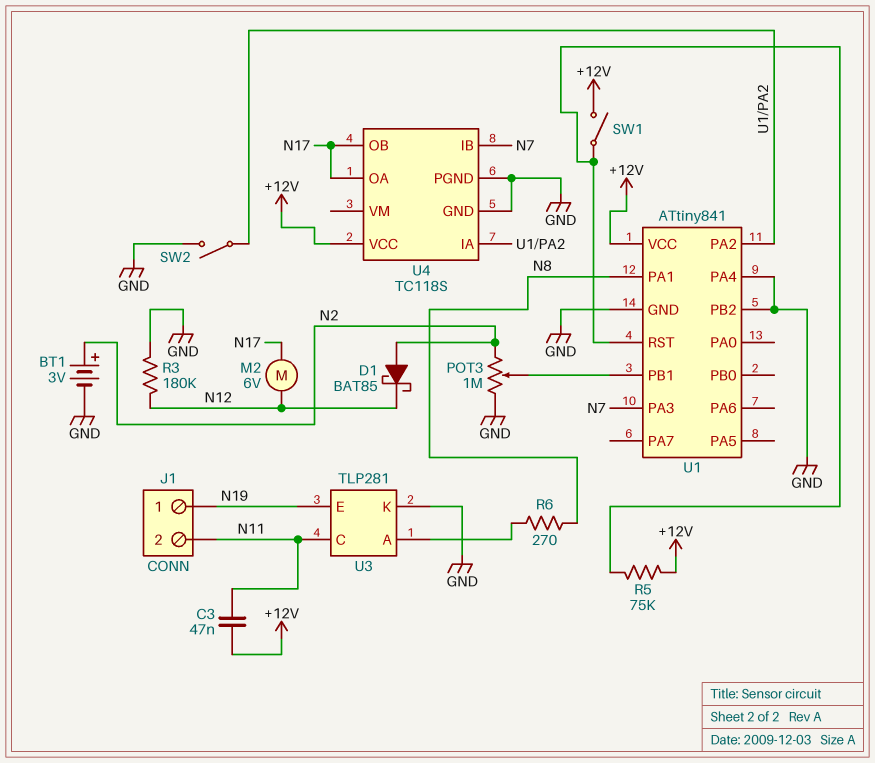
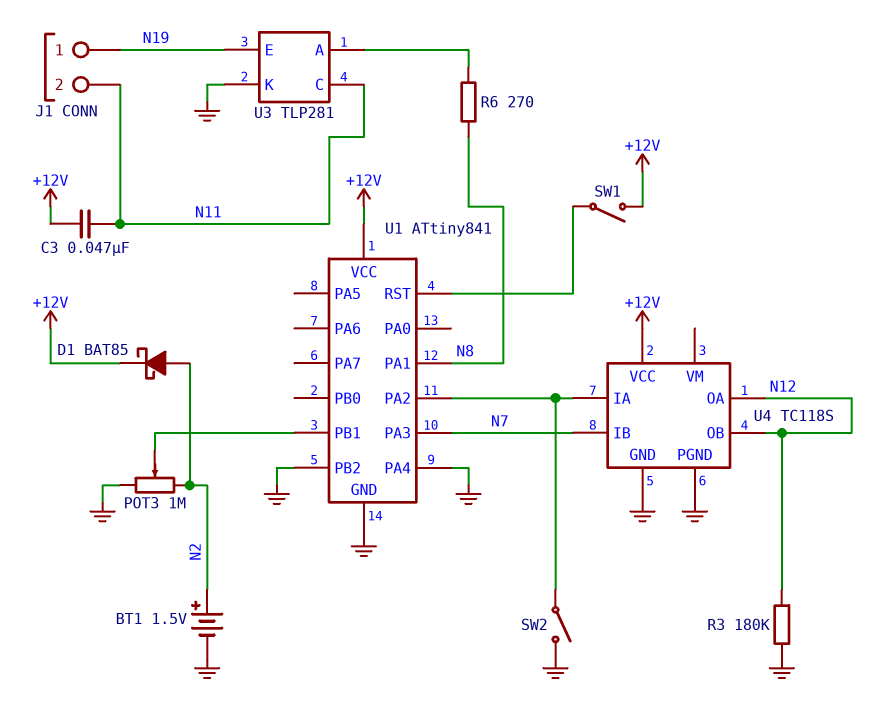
BT1: 3V (plus N2, minus GND) -> 1.5V (plus N2, minus GND)
D1: schottky BAT85 (A N2, K N12) -> schottky BAT85 (A N2, K +12V)
M2: motor 6V (N12, N17) -> none
R5: 75k (+12V, U1/RST) -> none
U4 pin OA: N17 -> N12
U4 pin OB: N17 -> N12

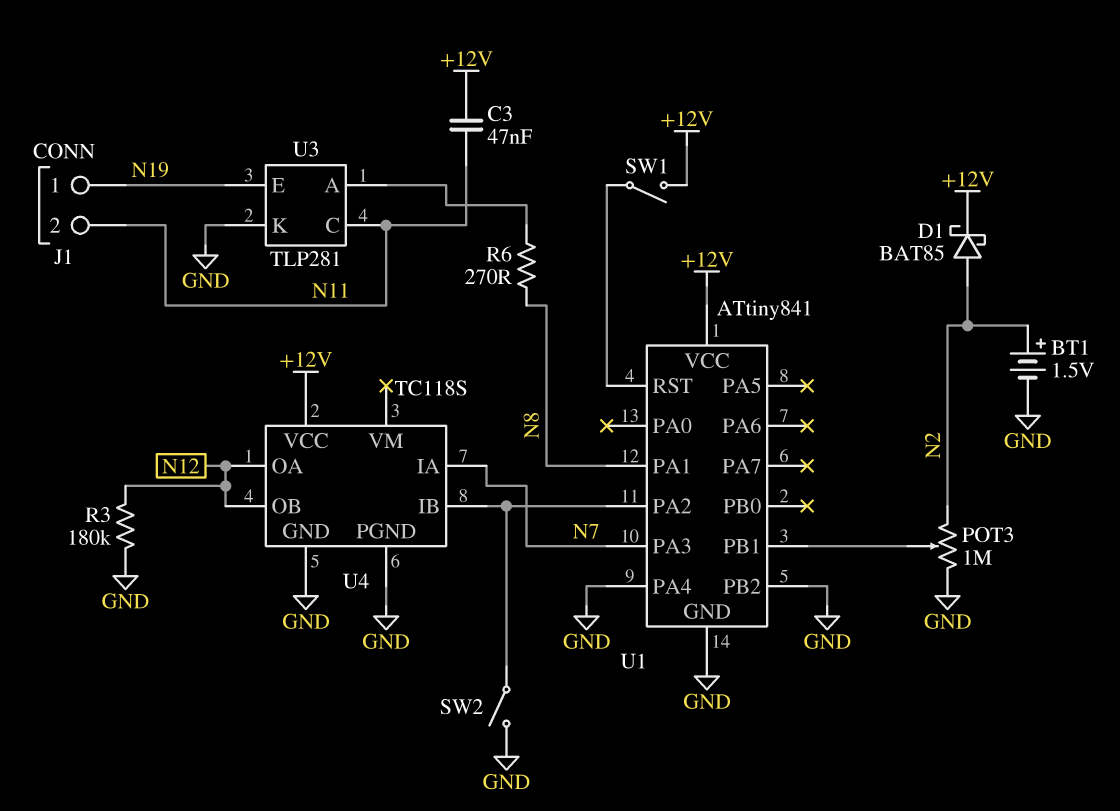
U4 pin IA: U1/PA2 -> N7
U4 pin IB: N7 -> U1/PA2

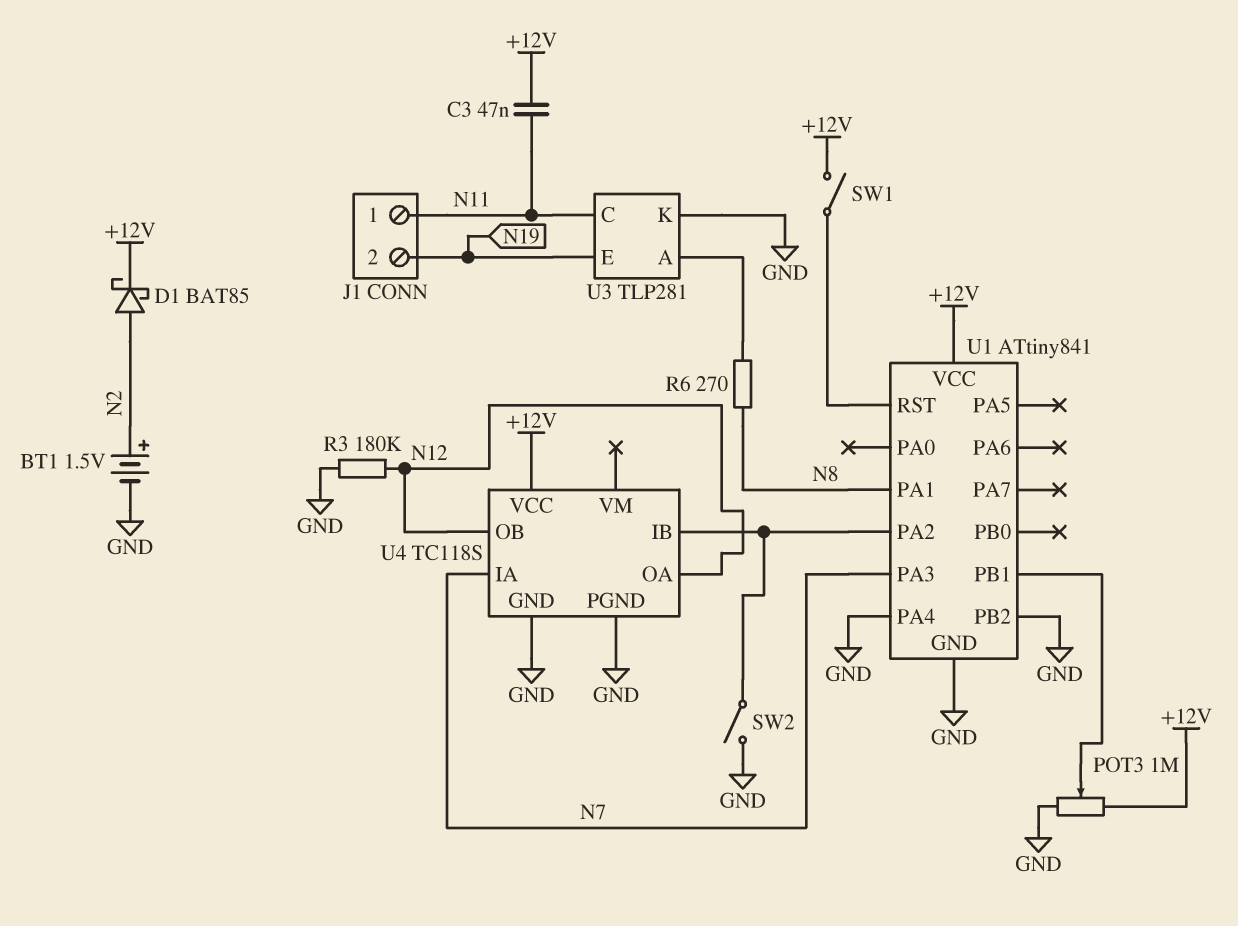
J1 pin 1: N19 -> N11
J1 pin 2: N11 -> N19
POT3: 1M (GND, N2, wiper U1/PB1) -> 1M (+12V, GND, wiper U1/PB1)

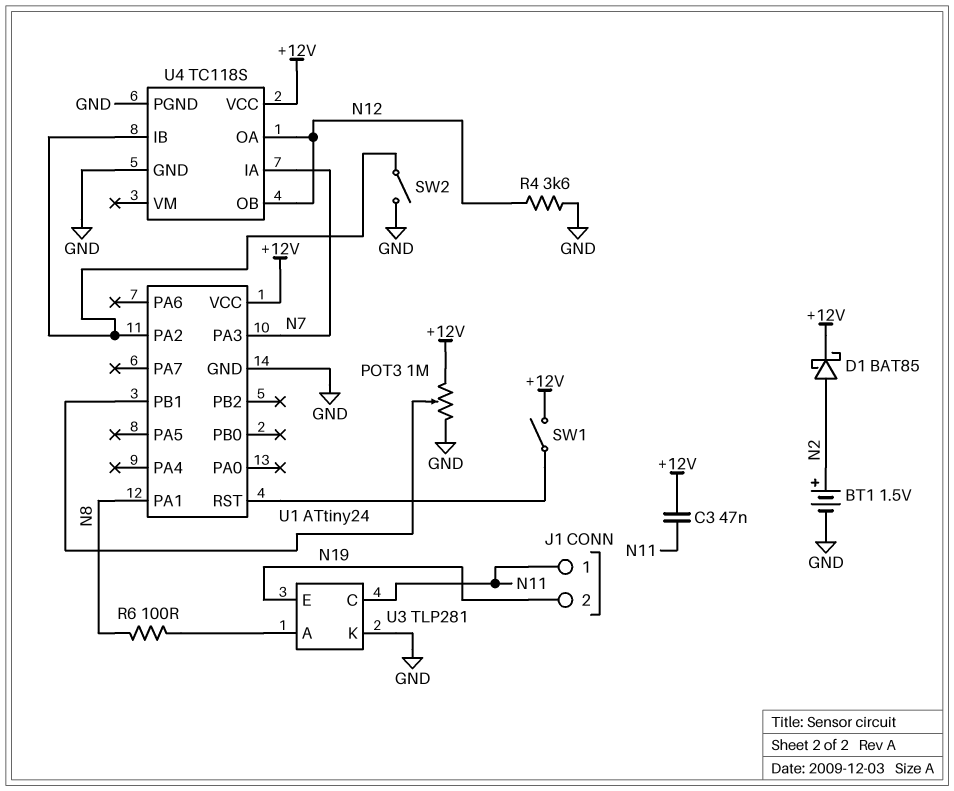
R3: 180k (GND, N12) -> none
R4: none -> 3.6k (GND, N12)
R6: 270 (N8, U3/A) -> 100 (N8, U3/A)
U1: ATtiny841 -> ATtiny24
U1 pin PA4: GND -> none
U1 pin PB2: GND -> none

